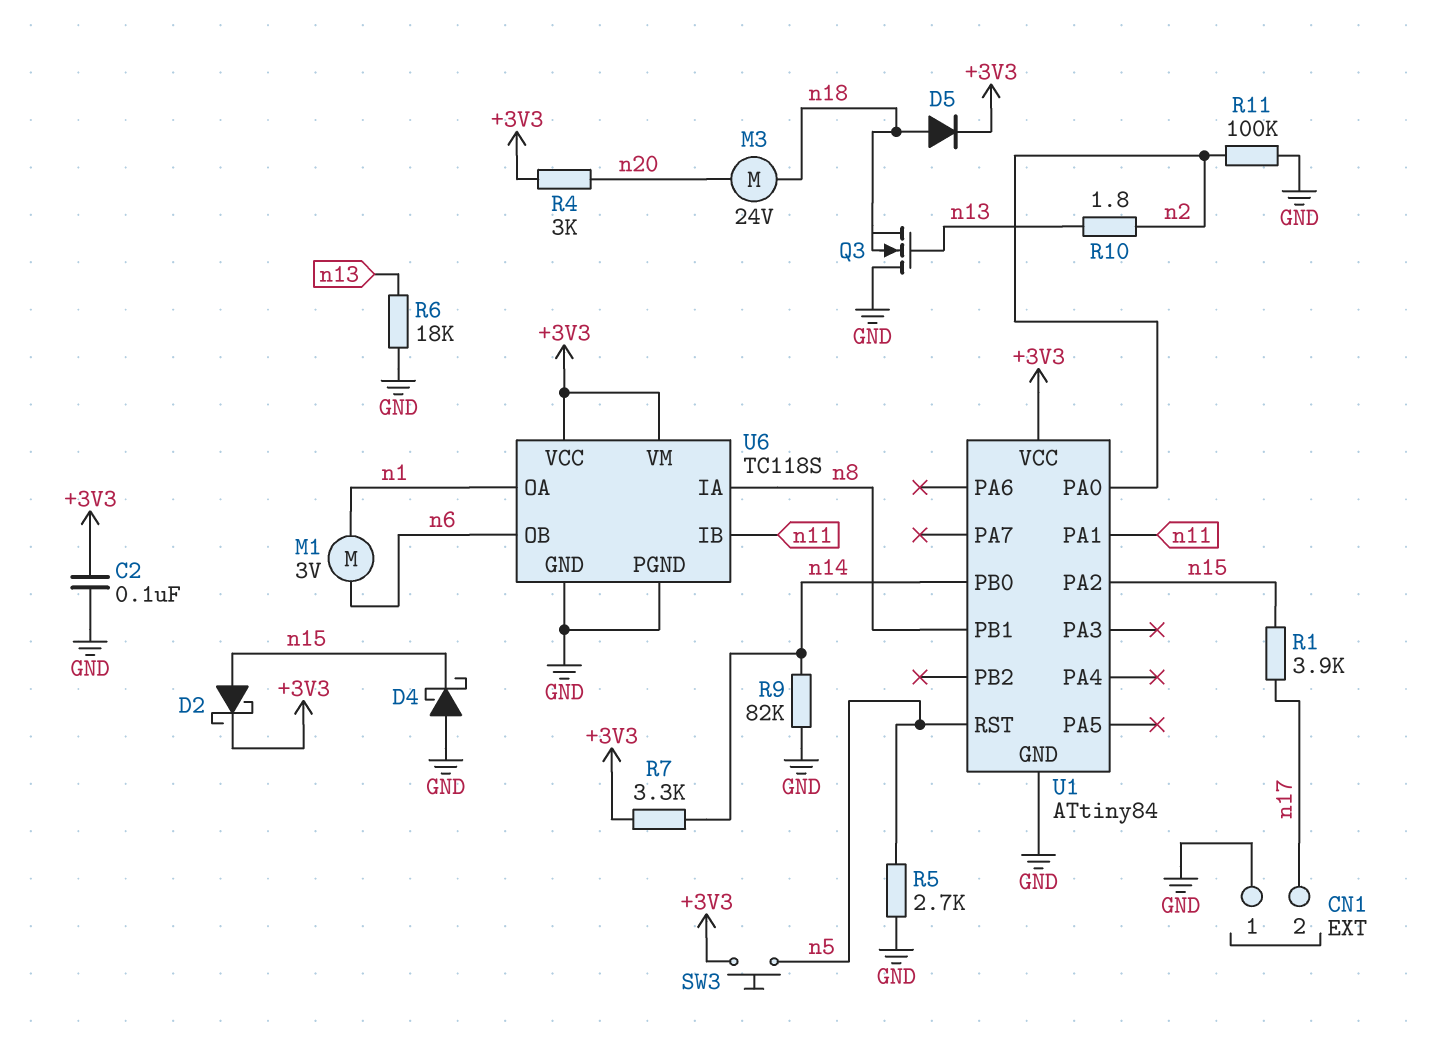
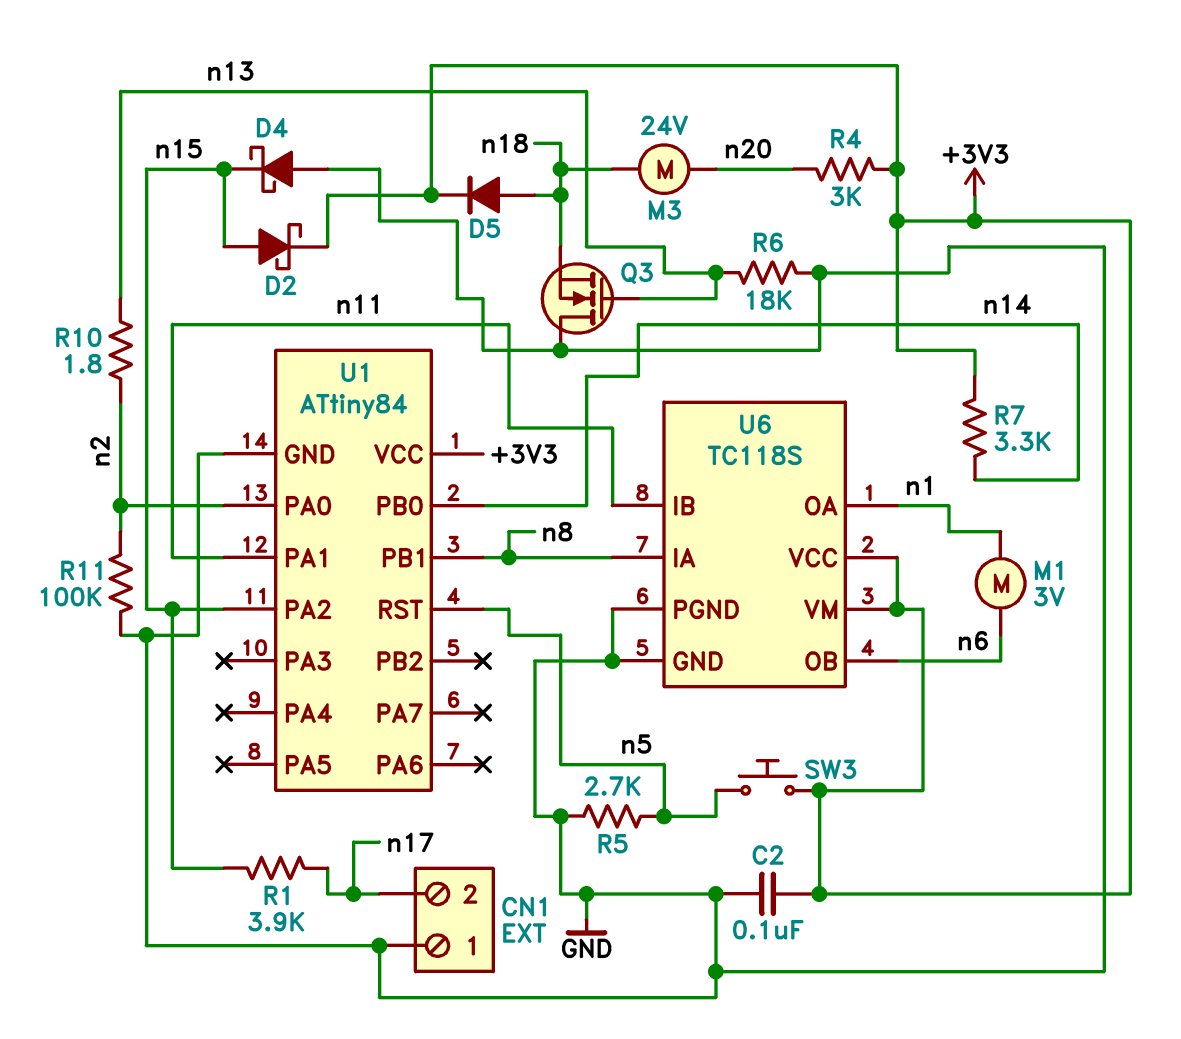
R9: 82k (GND, n14) -> none

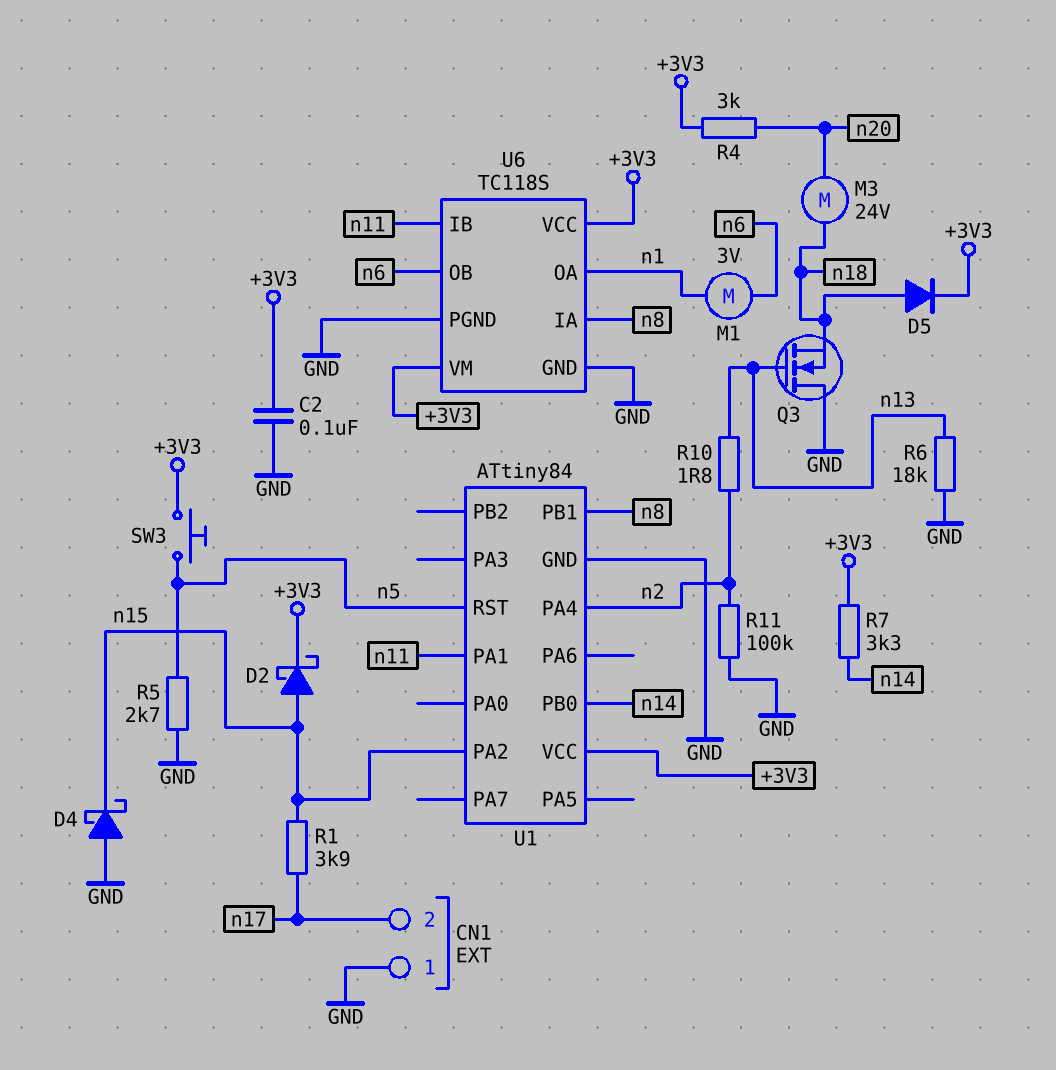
U1 pin PA0: n2 -> none
U1 pin PA4: none -> n2

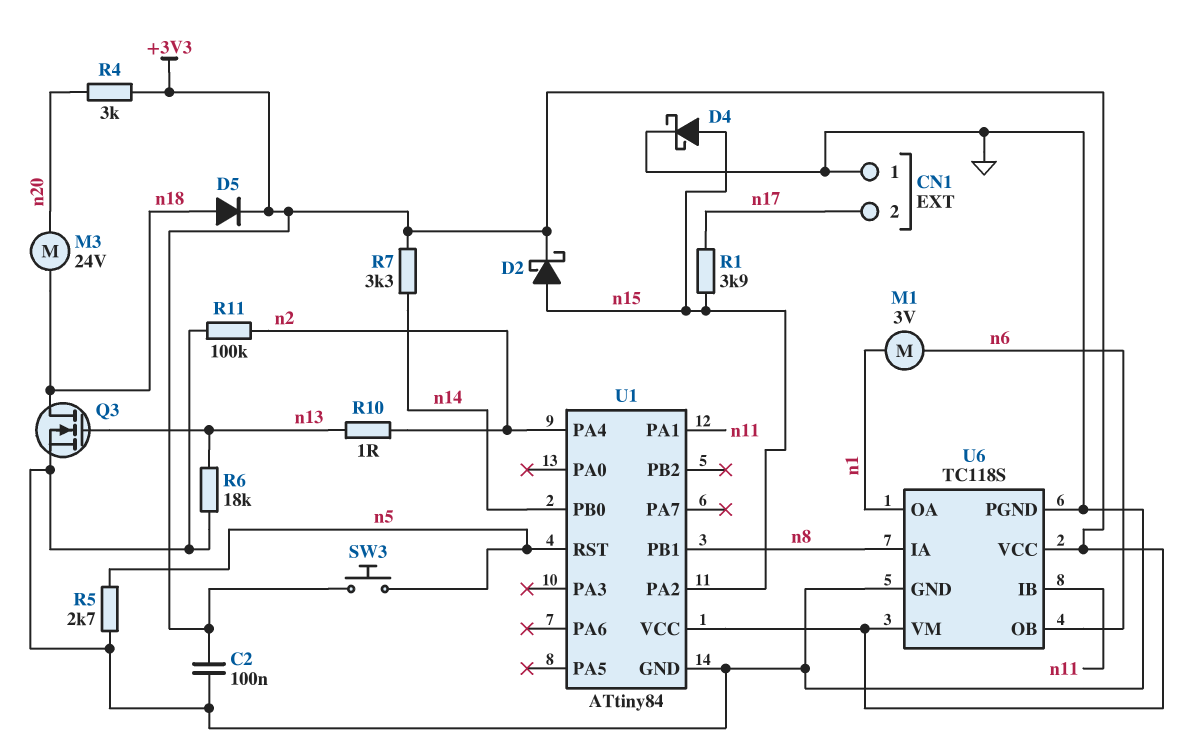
D4: schottky (A GND, K n15) -> schottky (A n15, K GND)
Q3: NMOS (G n13, D GND, S n18) -> NMOS (G n13, D n18, S GND)
R10: 1.8 (n2, n13) -> 1 (n2, n13)

